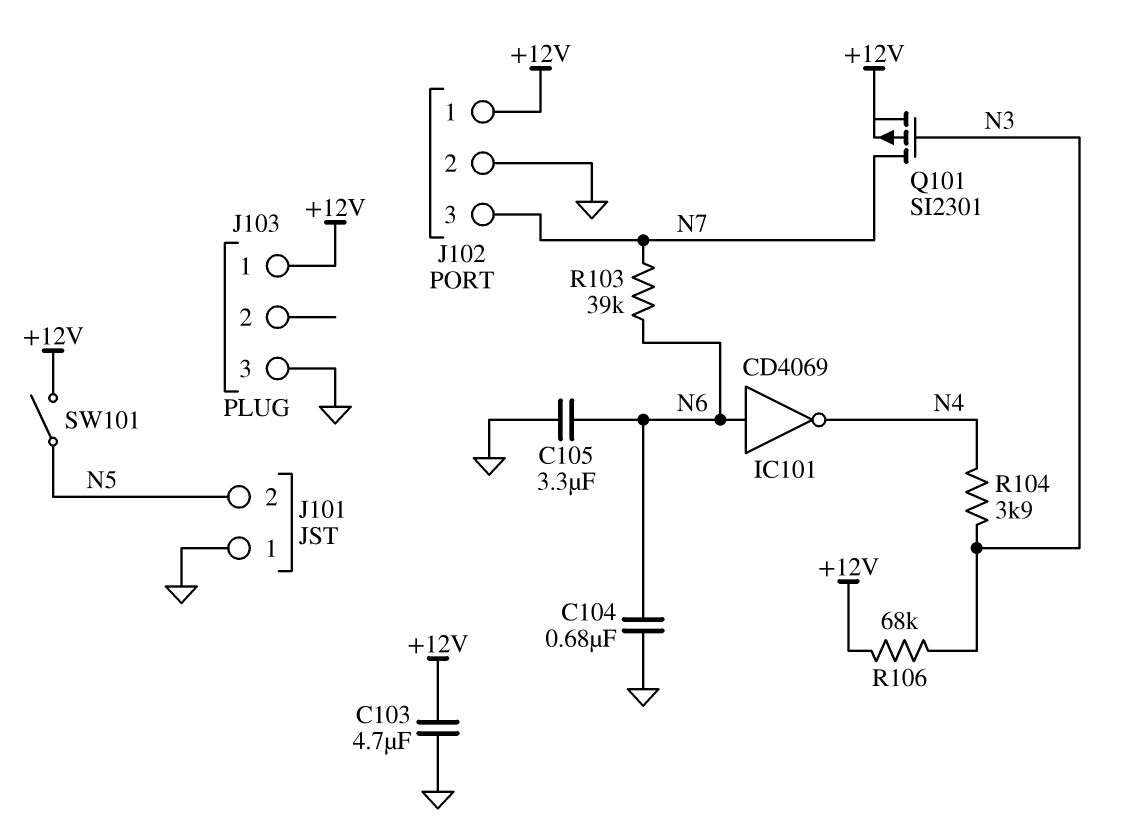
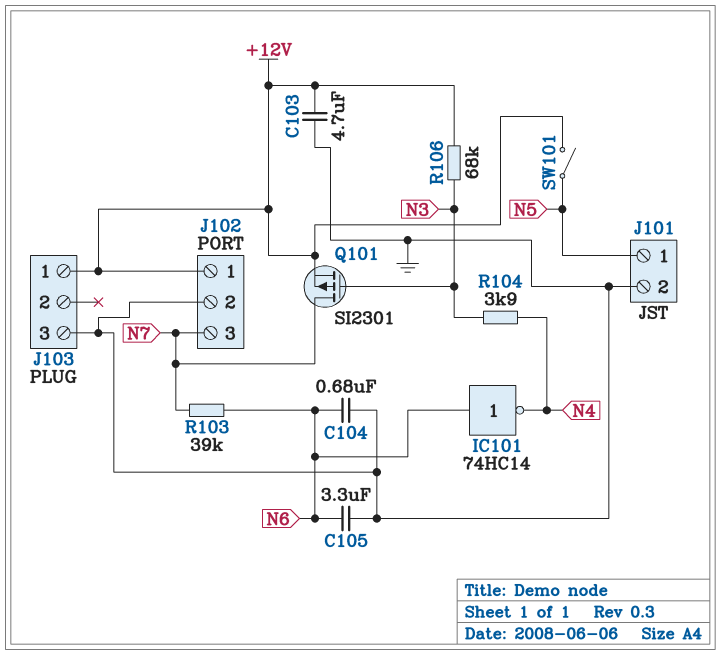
IC101: NOT CD4069 (in N6, out N4) -> NOT 74HC14 (in N6, out N4)
J101 pin 1: GND -> N5
J101 pin 2: N5 -> GND

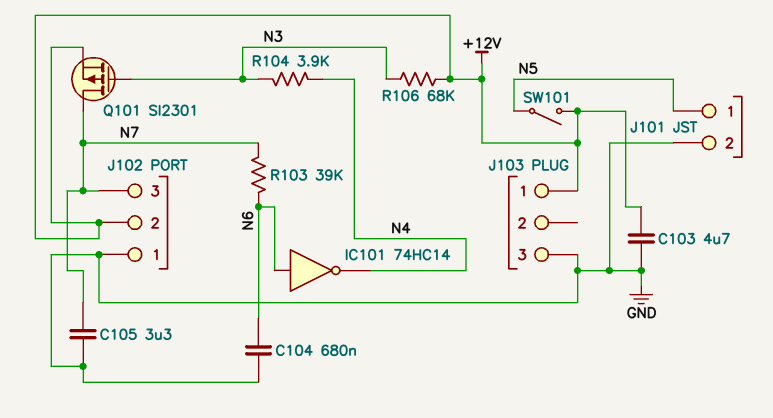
C105: 3.3uF (GND, N6) -> 3.3uF (GND, N7)
J102 pin 1: +12V -> GND
J102 pin 2: GND -> +12V

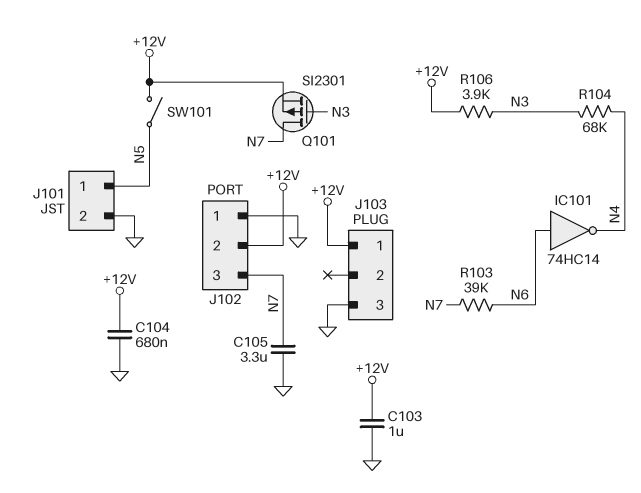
C103: 4.7uF (+12V, GND) -> 1uF (+12V, GND)
C104: 680nF (GND, N6) -> 680nF (+12V, GND)
R104: 3.9k (N3, N4) -> 68k (N3, N4)
R106: 68k (+12V, N3) -> 3.9k (+12V, N3)

